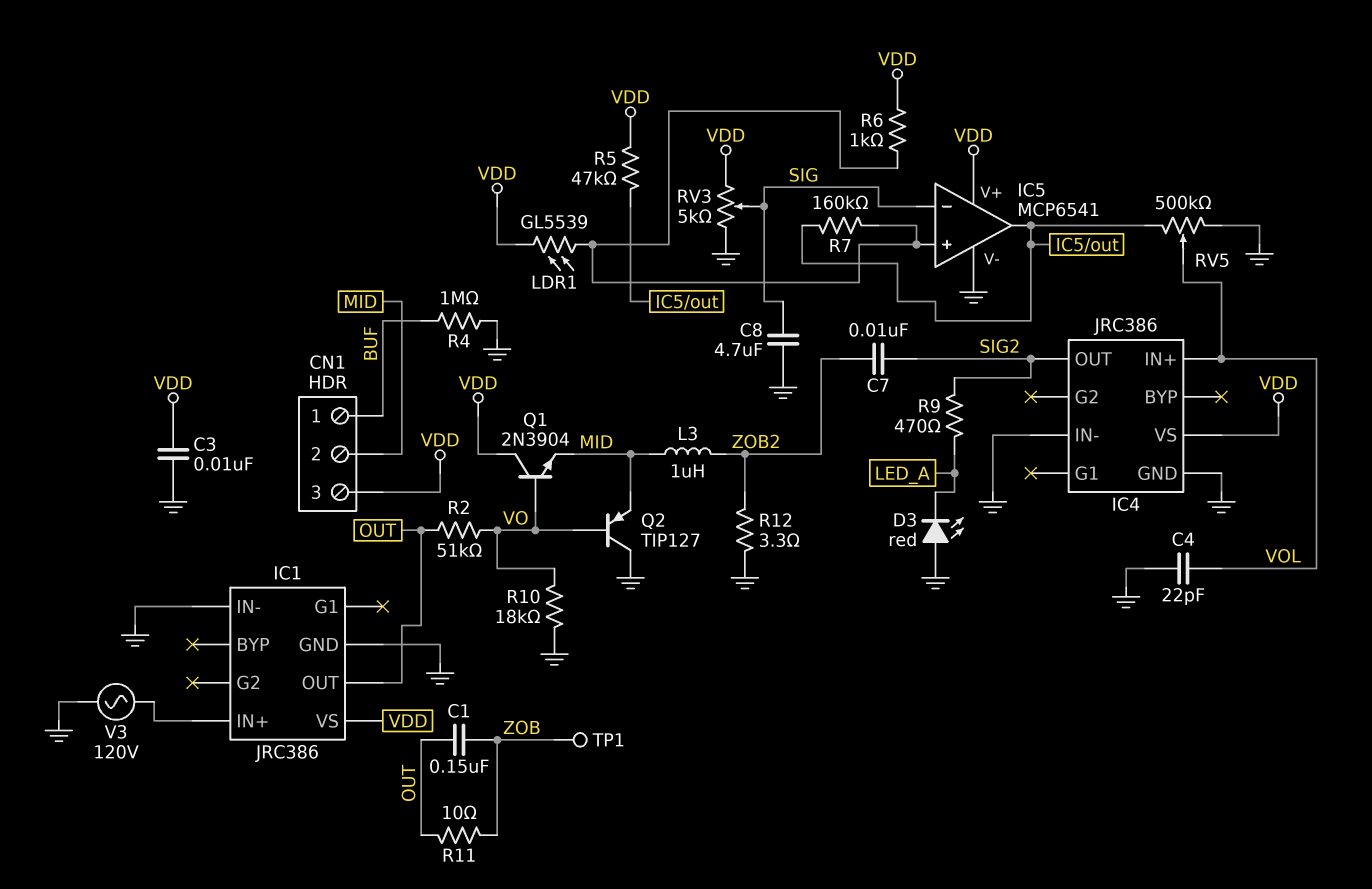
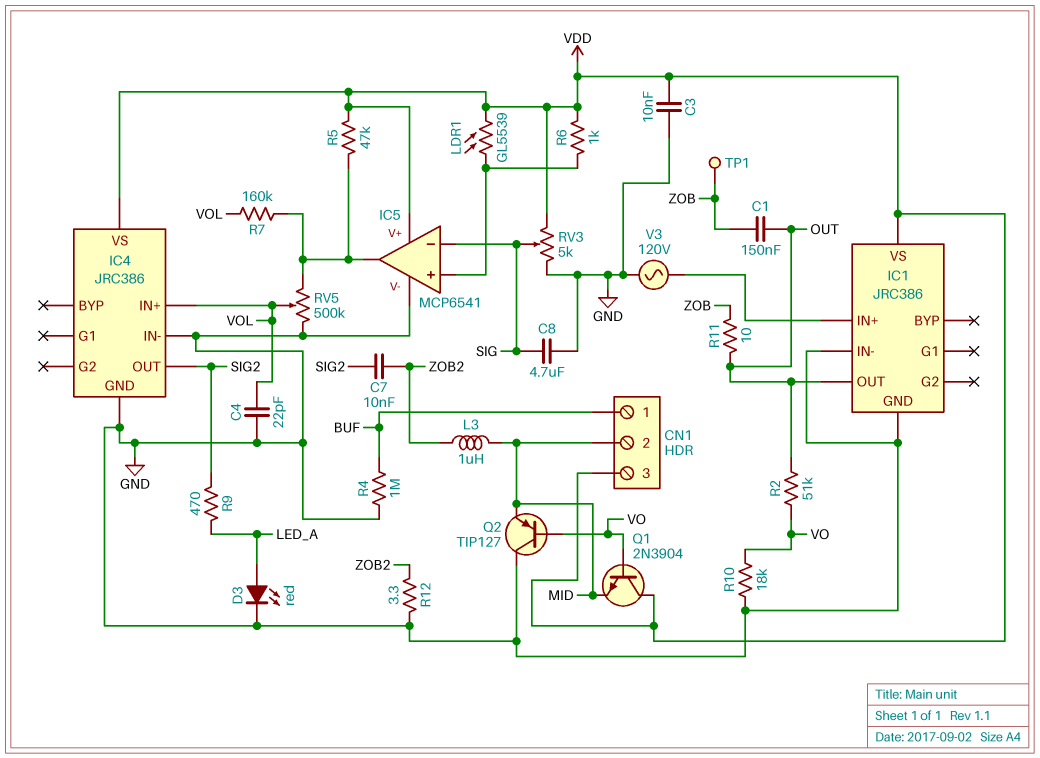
D3: LED red (A GND, K LED_A) -> LED red (A LED_A, K GND)
R7: 160k (IC5/in+, IC5/out) -> 160k (IC5/out, VOL)

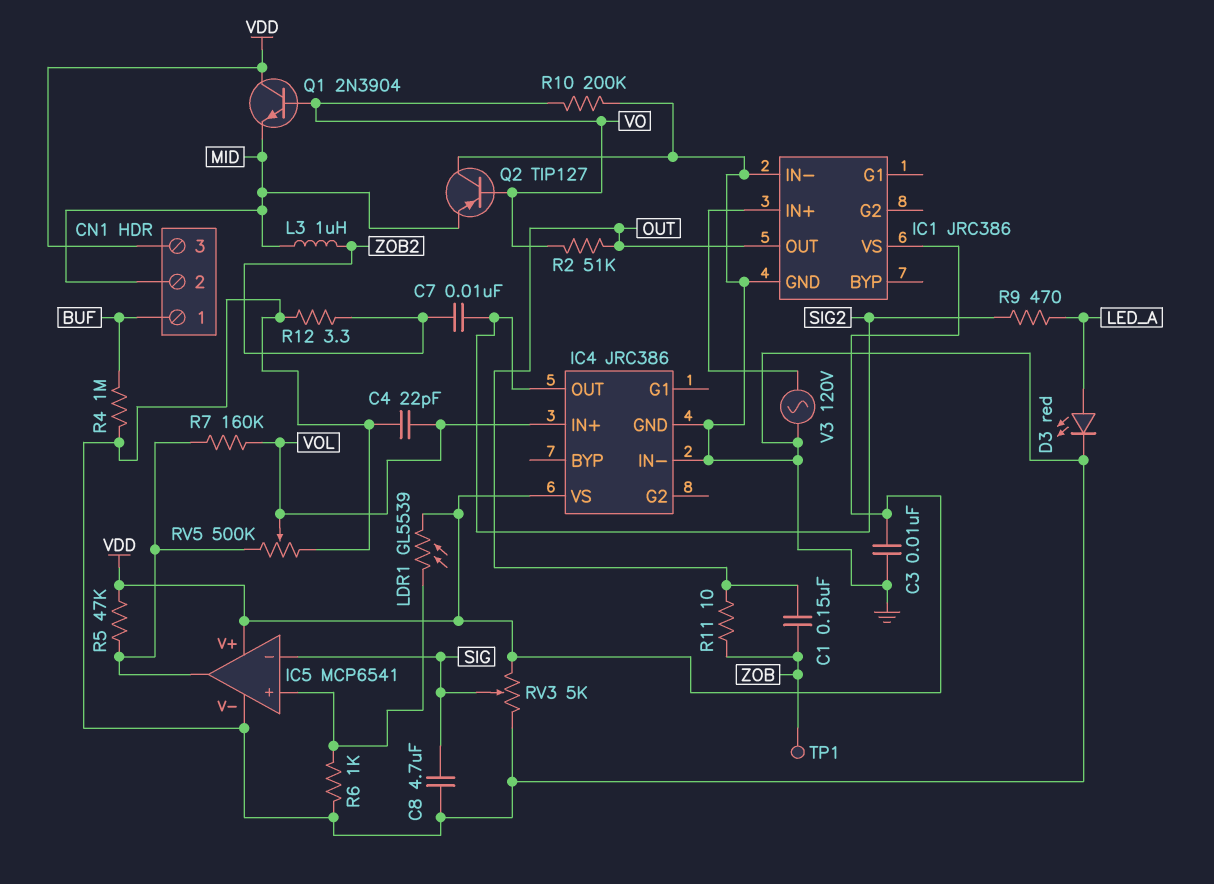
R6: 1k (IC5/in+, VDD) -> 1k (GND, IC5/in+)
R10: 18k (GND, VO) -> 200k (GND, VO)

